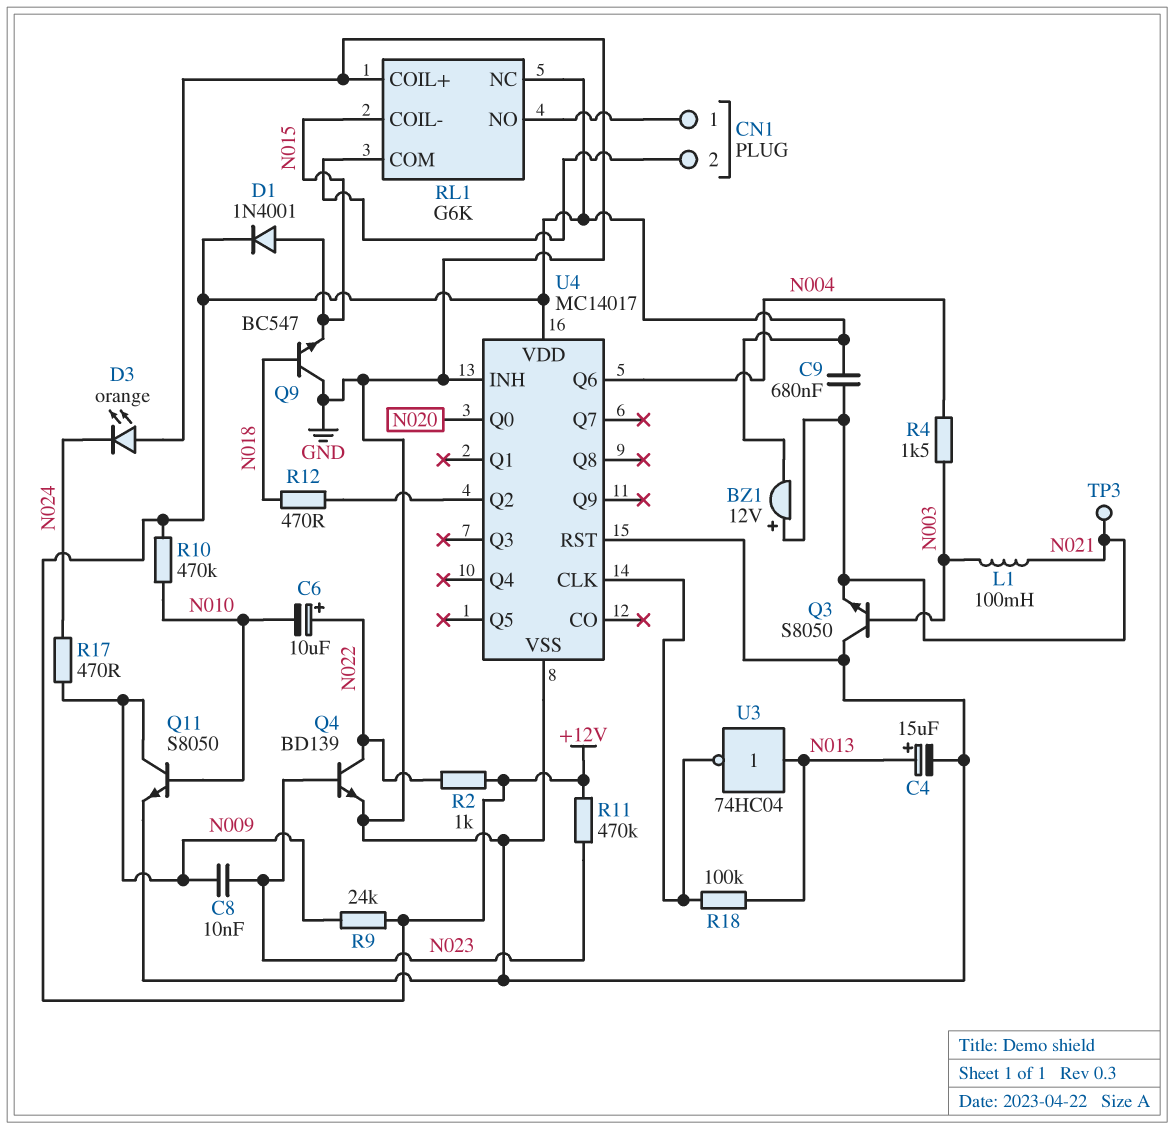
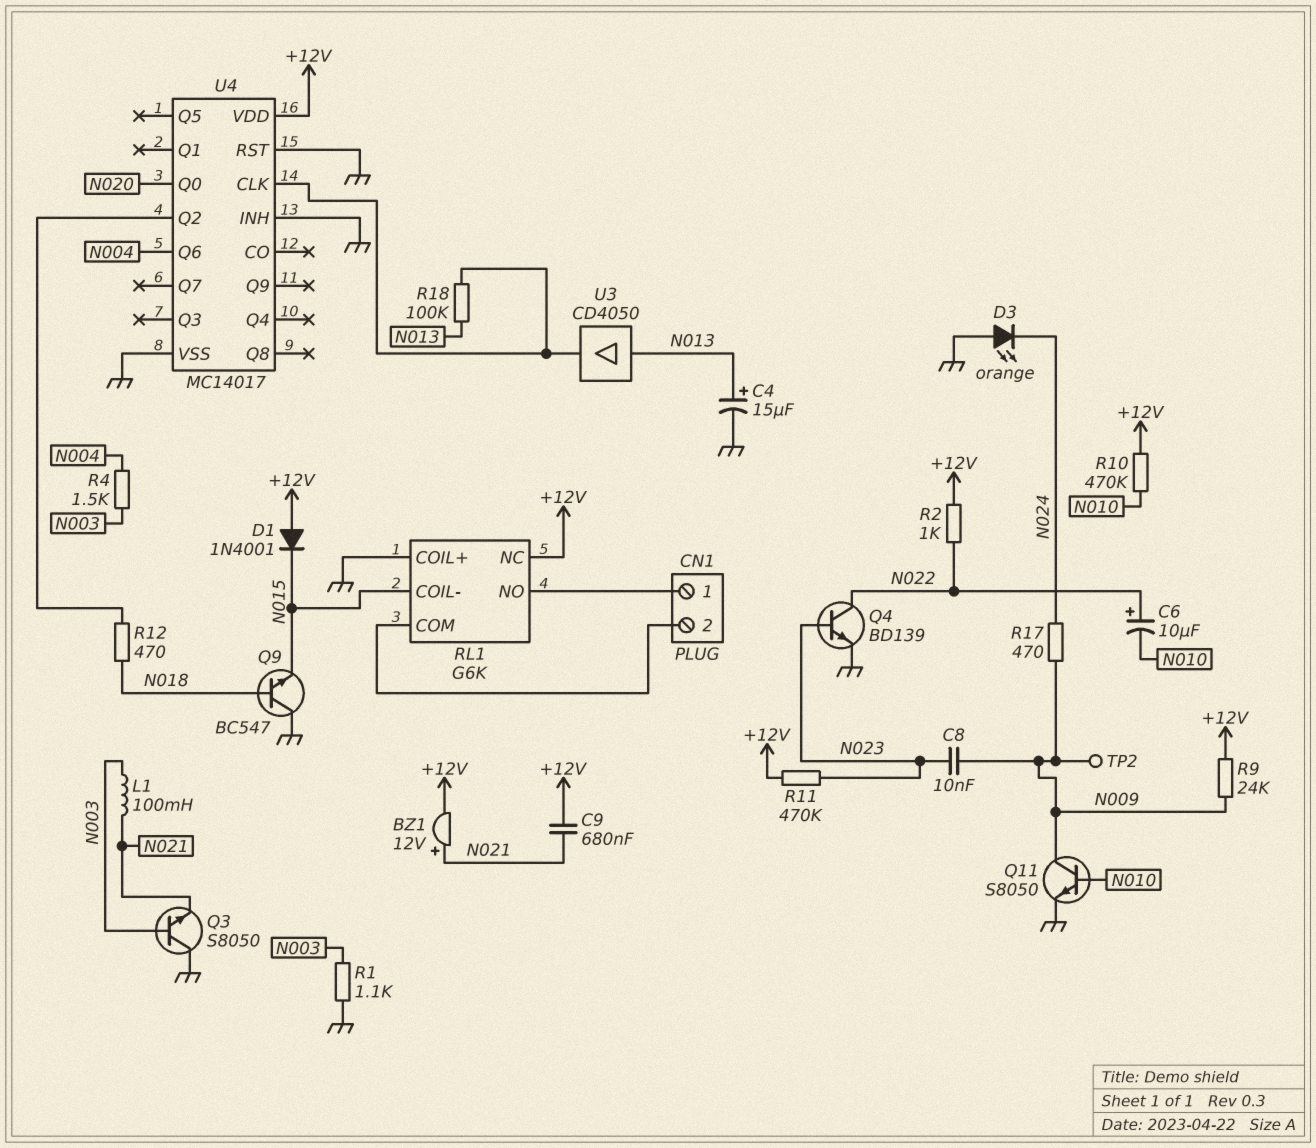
D1: diode 1N4001 (A N015, K +12V) -> diode 1N4001 (A +12V, K N015)
R1: none -> 1.1k (GND, N003)
TP2: none -> test point (N009)
TP3: test point (N021) -> none
U3: NOT 74HC04 (in N013, out U4/CLK) -> buffer CD4050 (in N013, out U4/CLK)

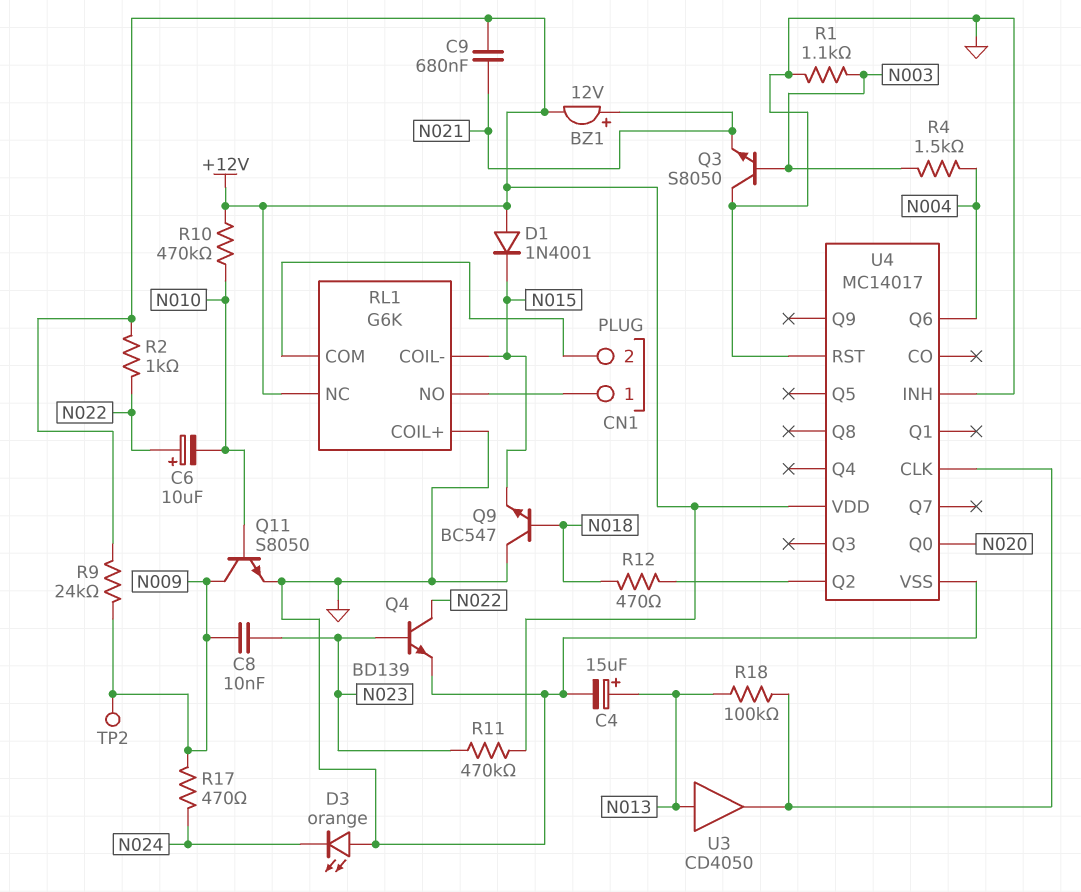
L1: 100mH (N003, N021) -> none

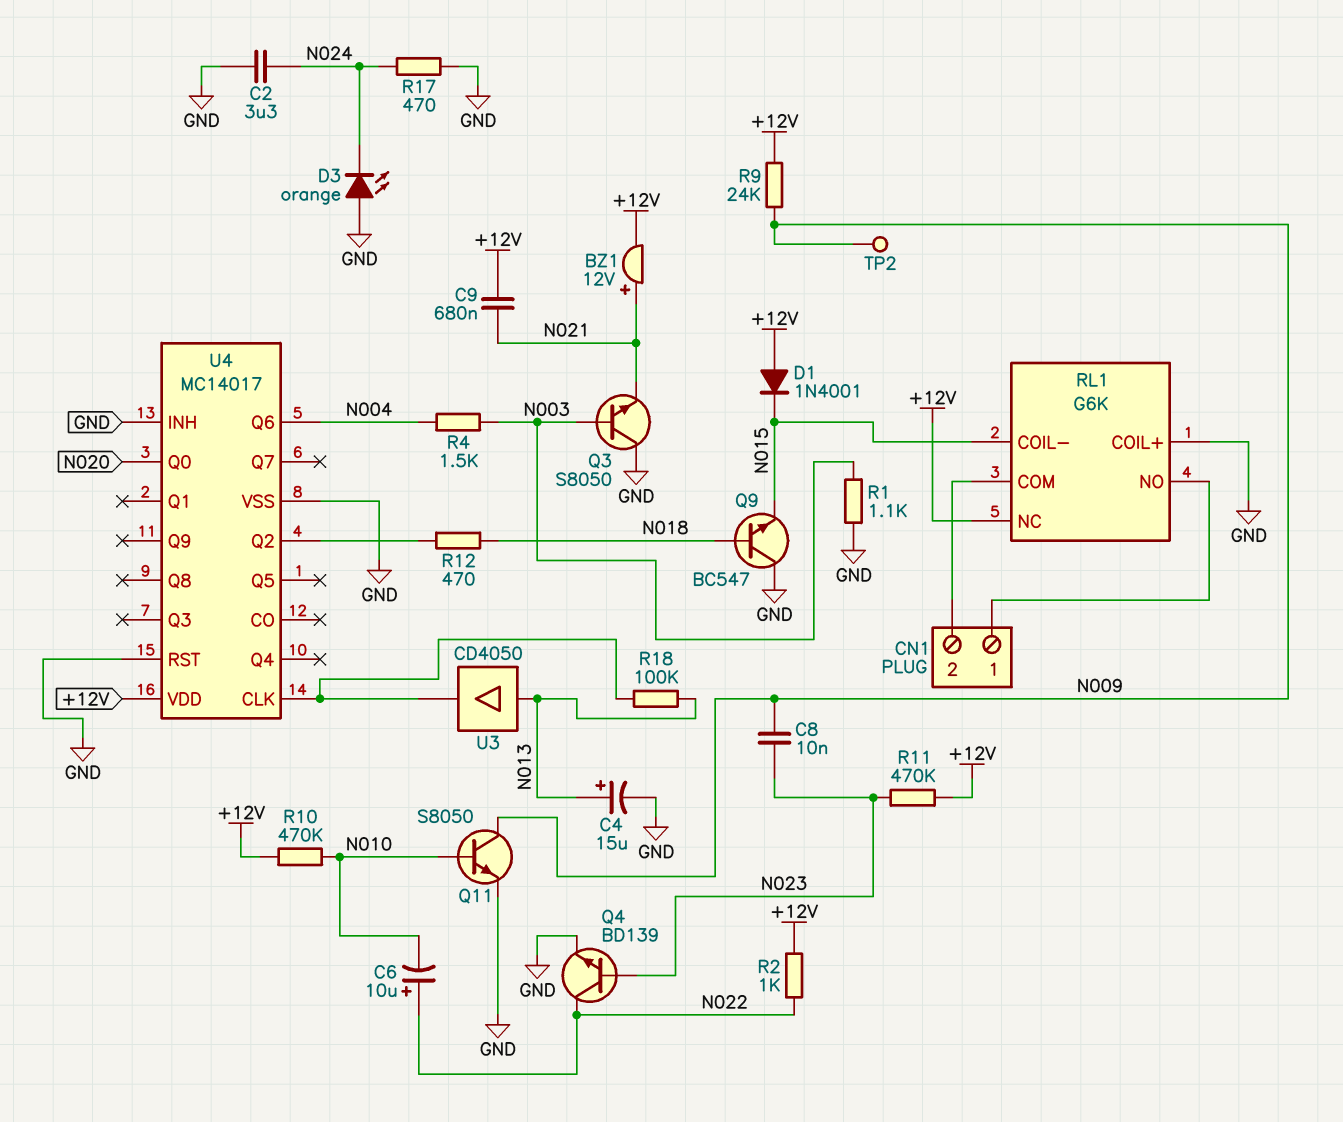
C2: none -> 3.3uF (GND, N024)
R17: 470 (N009, N024) -> 470 (GND, N024)

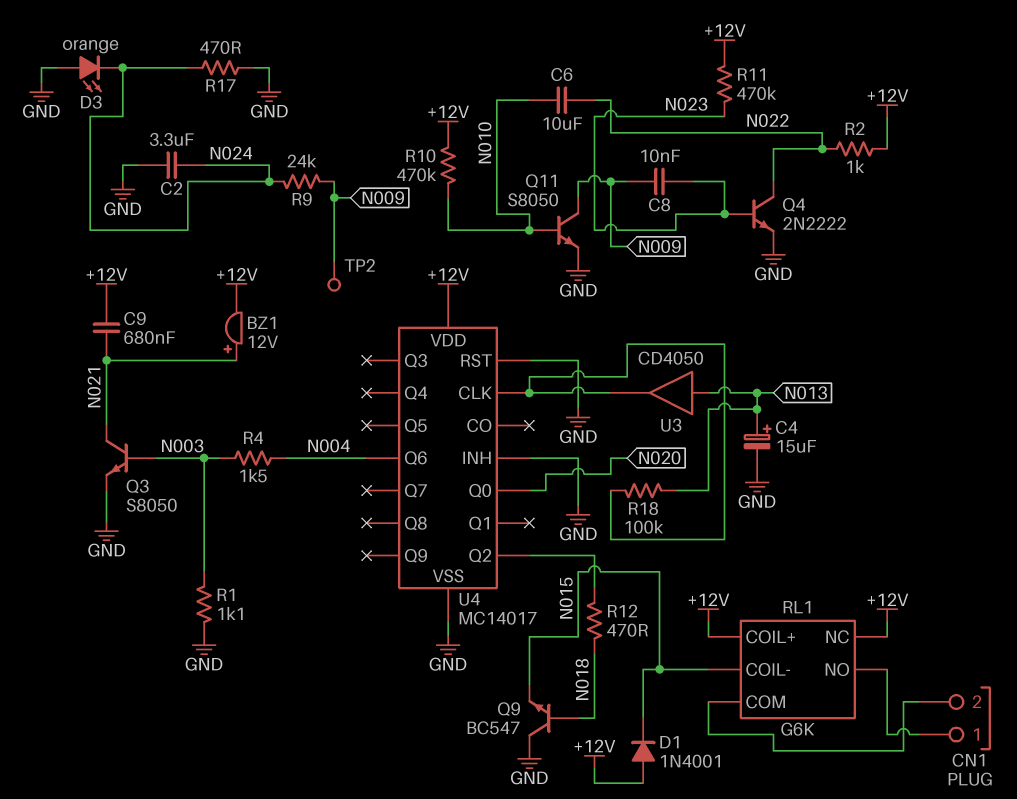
C6: 10uF (plus N022, minus N010) -> 10uF (N010, N022)
Q3: NPN S8050 (B N003, C GND, E N021) -> NPN S8050 (B N003, C N021, E GND)
Q4: NPN BD139 (B N023, C N022, E GND) -> NPN 2N2222 (B N023, C N022, E GND)
R9: 24k (+12V, N009) -> 24k (N009, N024)
RL1 pin COIL+: GND -> +12V

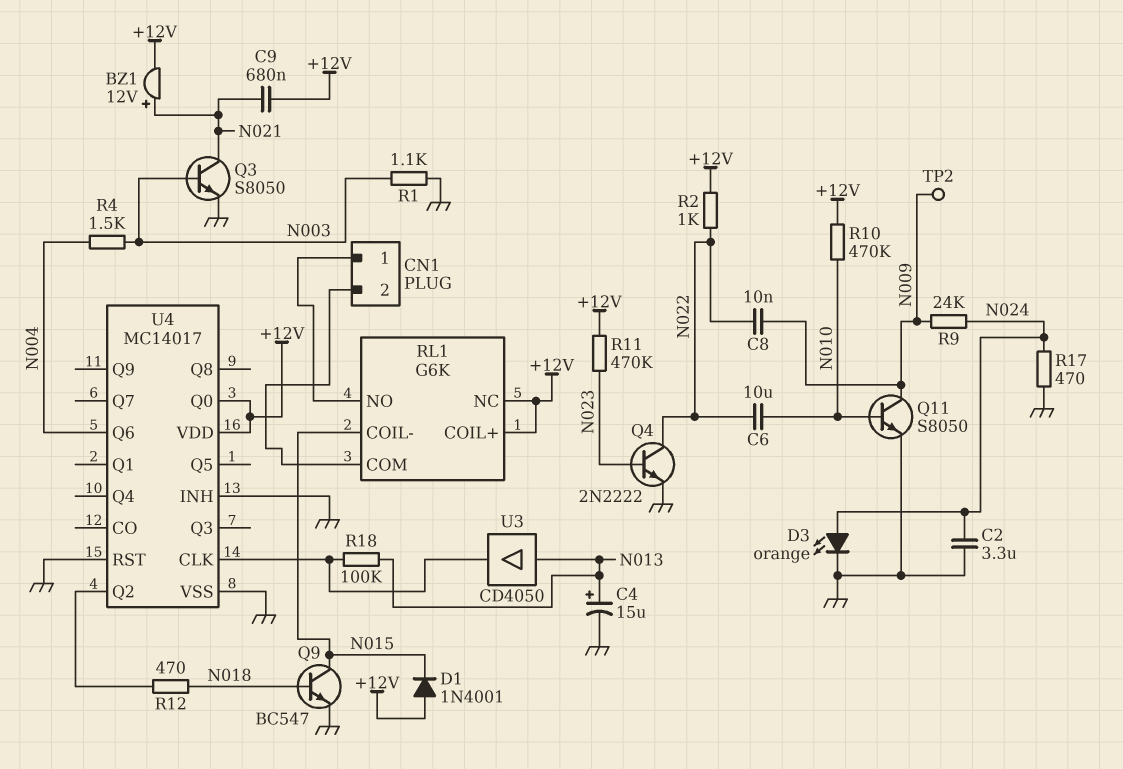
C8: 10nF (N009, N023) -> 10nF (N009, N022)
D3: LED orange (A GND, K N024) -> LED orange (A N024, K GND)
Q9: NPN BC547 (B N018, C GND, E N015) -> NPN BC547 (B N018, C N015, E GND)
U4 pin Q0: N020 -> +12V

